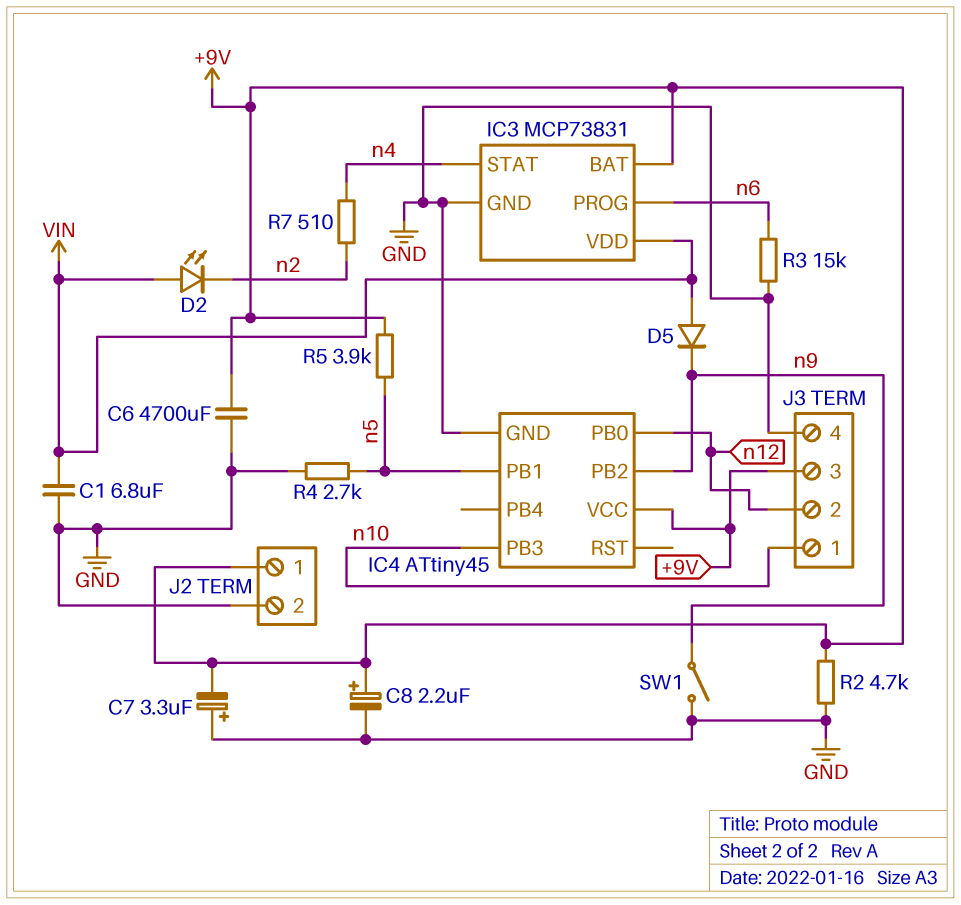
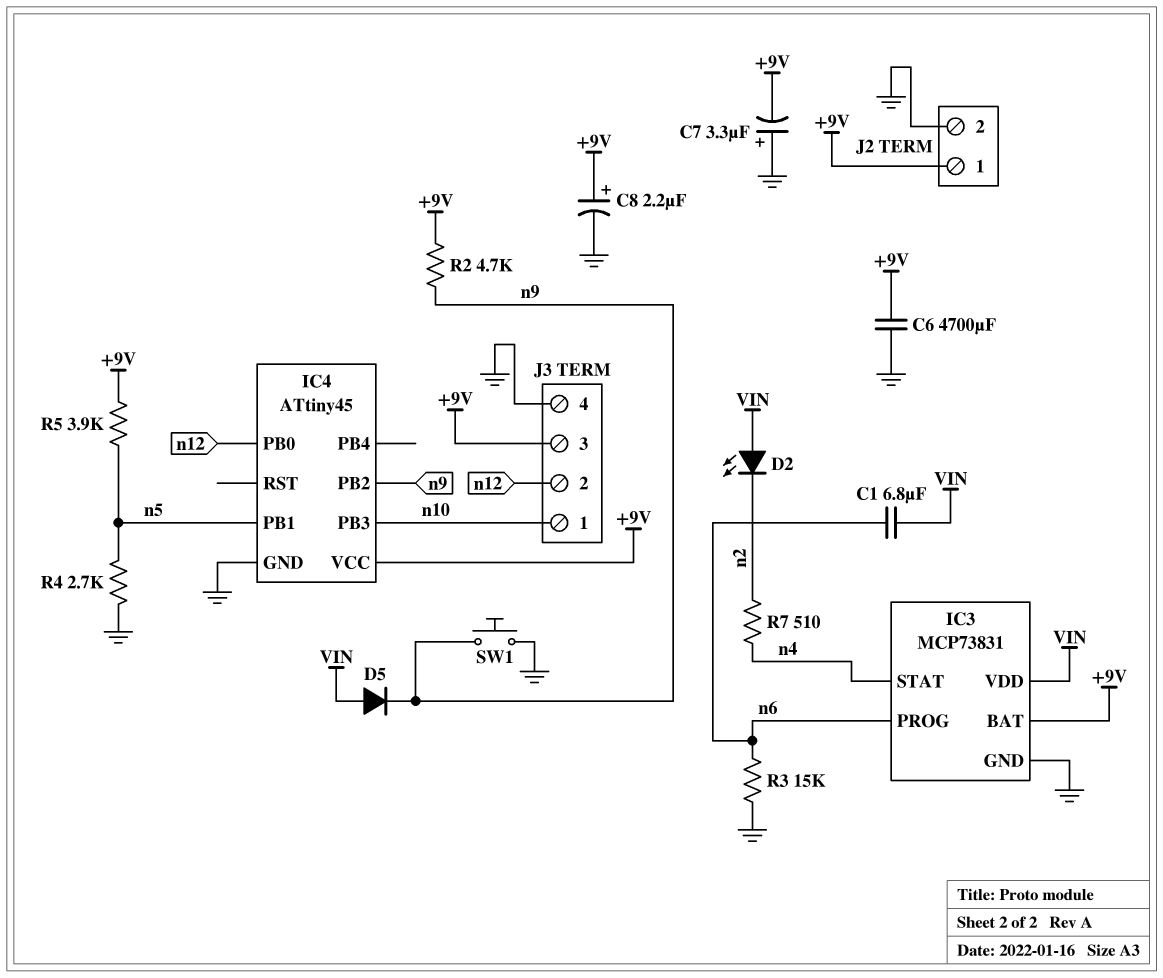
C1: 6.8uF (GND, VIN) -> 6.8uF (VIN, n6)
R2: 4.7k (+9V, GND) -> 4.7k (+9V, n9)
SW1: switch (GND, n9) -> button (GND, n9)

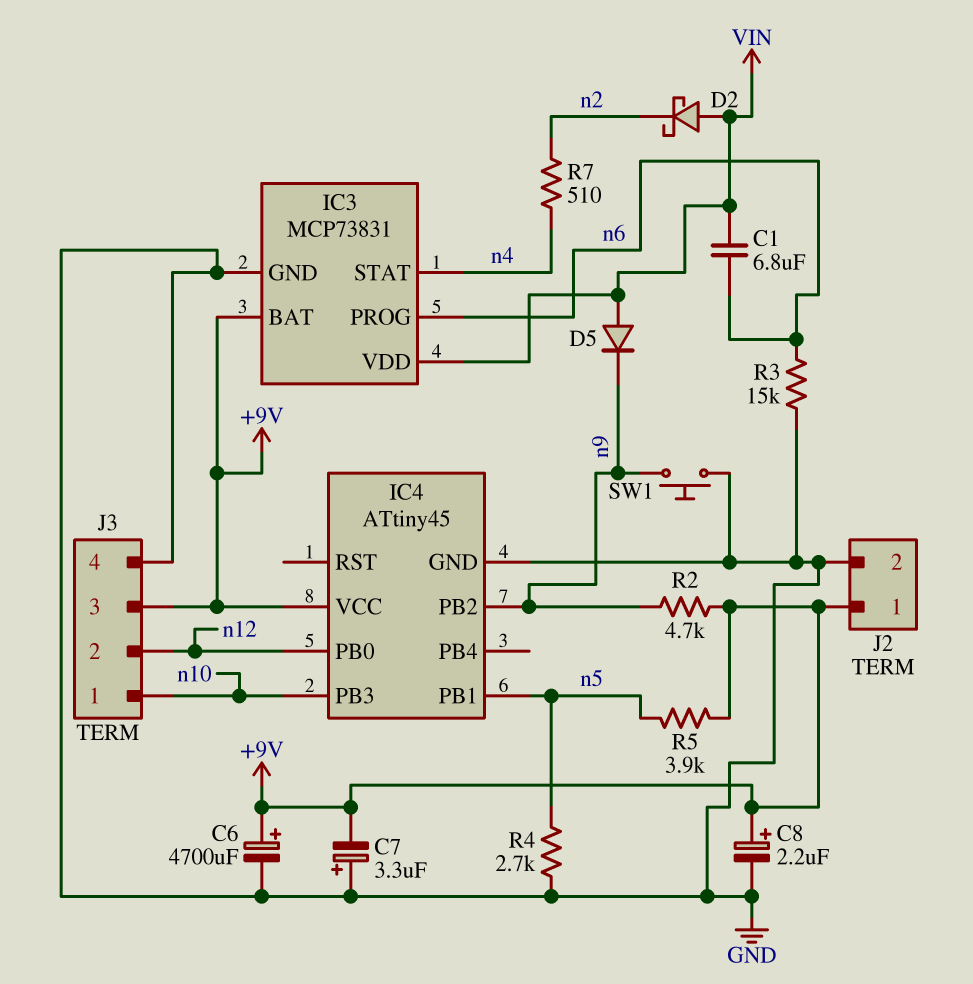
C6: 4700uF (+9V, GND) -> 4700uF (plus +9V, minus GND)
D2: LED (A VIN, K n2) -> schottky (A VIN, K n2)

